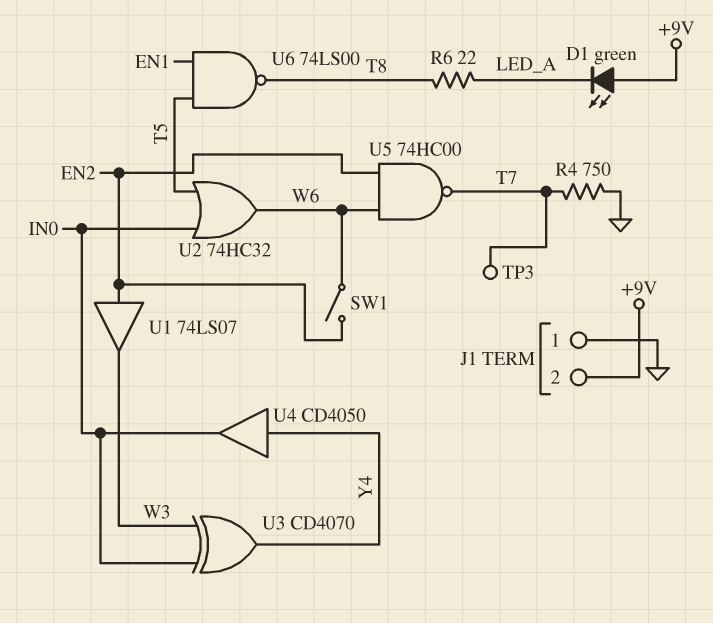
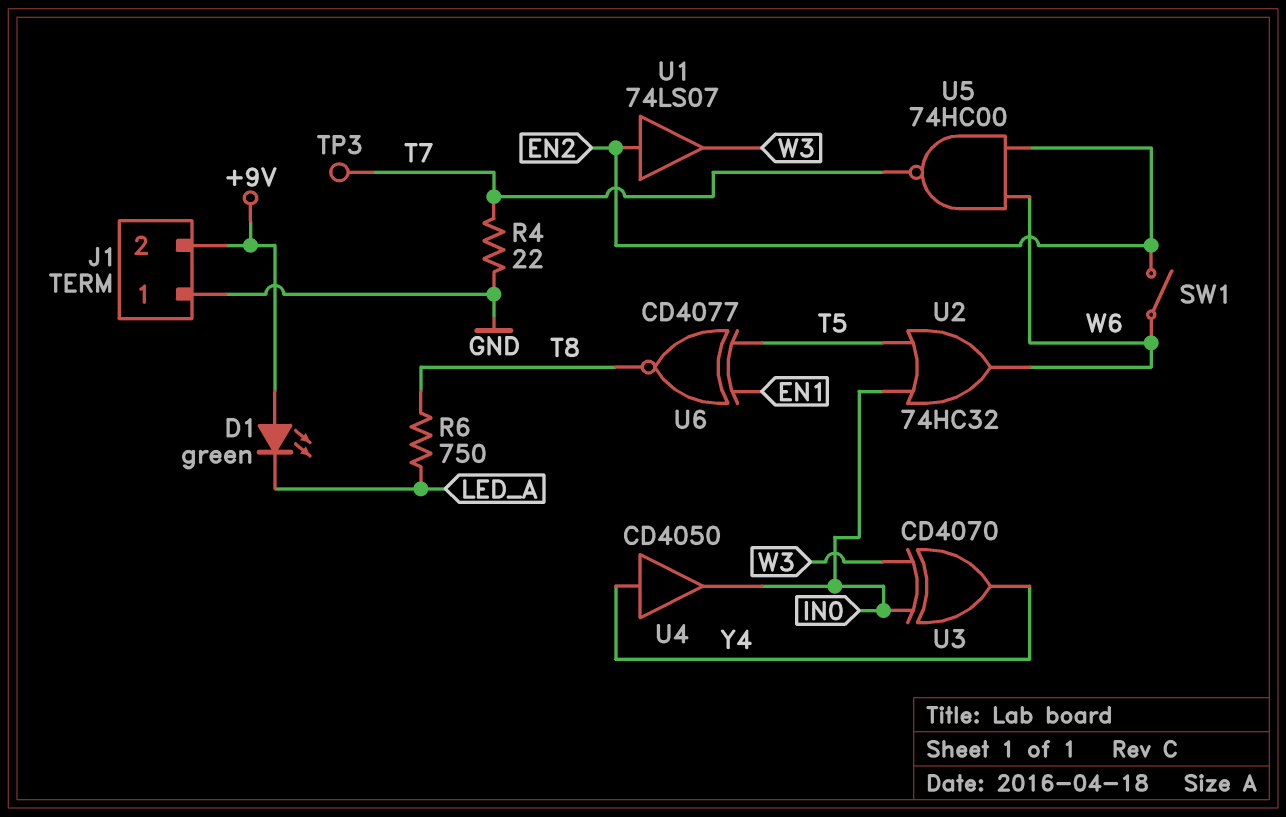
R4: 750 (GND, T7) -> 22 (GND, T7)
R6: 22 (LED_A, T8) -> 750 (LED_A, T8)
U6: NAND 74LS00 (in EN1, in T5, out T8) -> XNOR CD4077 (in EN1, in T5, out T8)

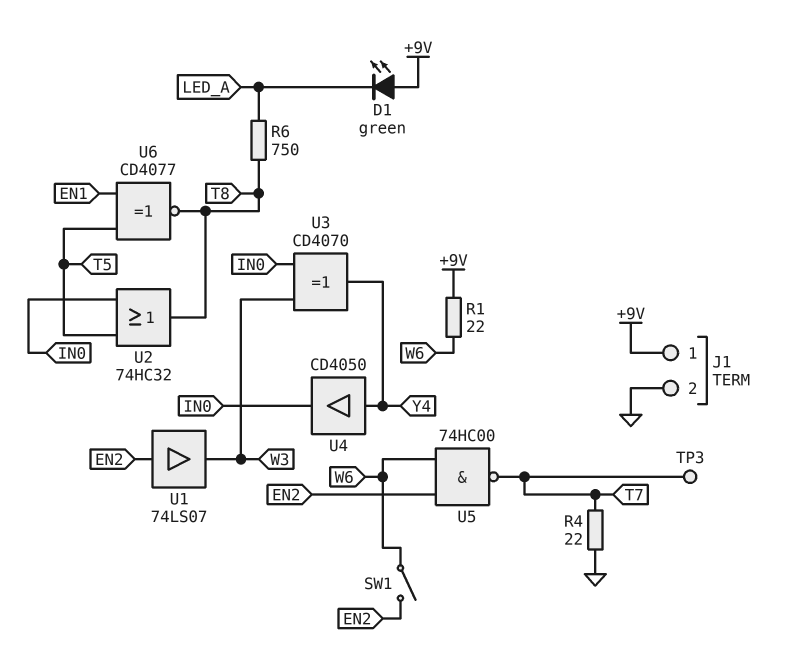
J1 pin 1: GND -> +9V
J1 pin 2: +9V -> GND
R1: none -> 22 (+9V, W6)
U2: OR 74HC32 (in IN0, in T5, out W6) -> OR 74HC32 (in IN0, in T5, out T8)

